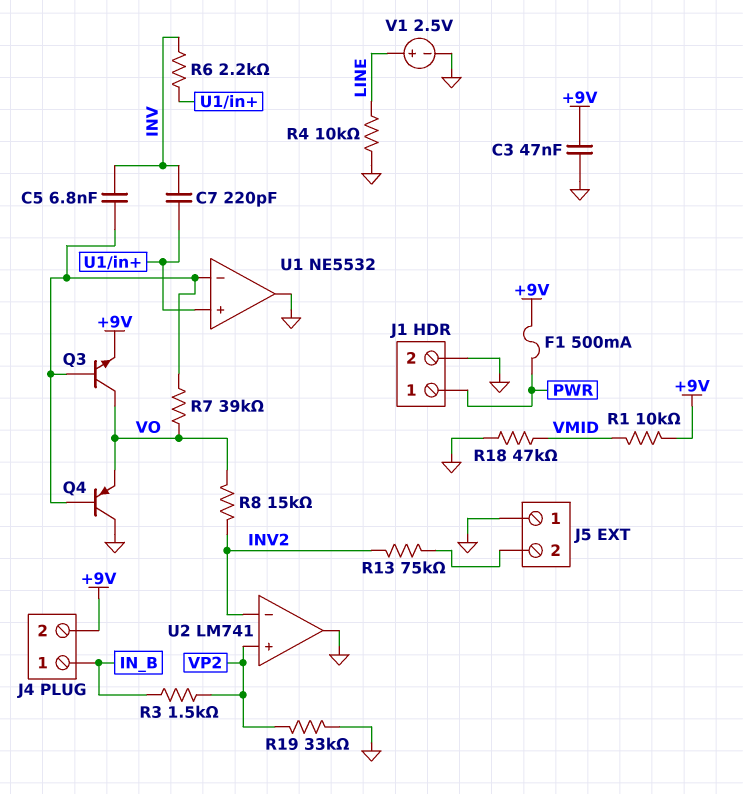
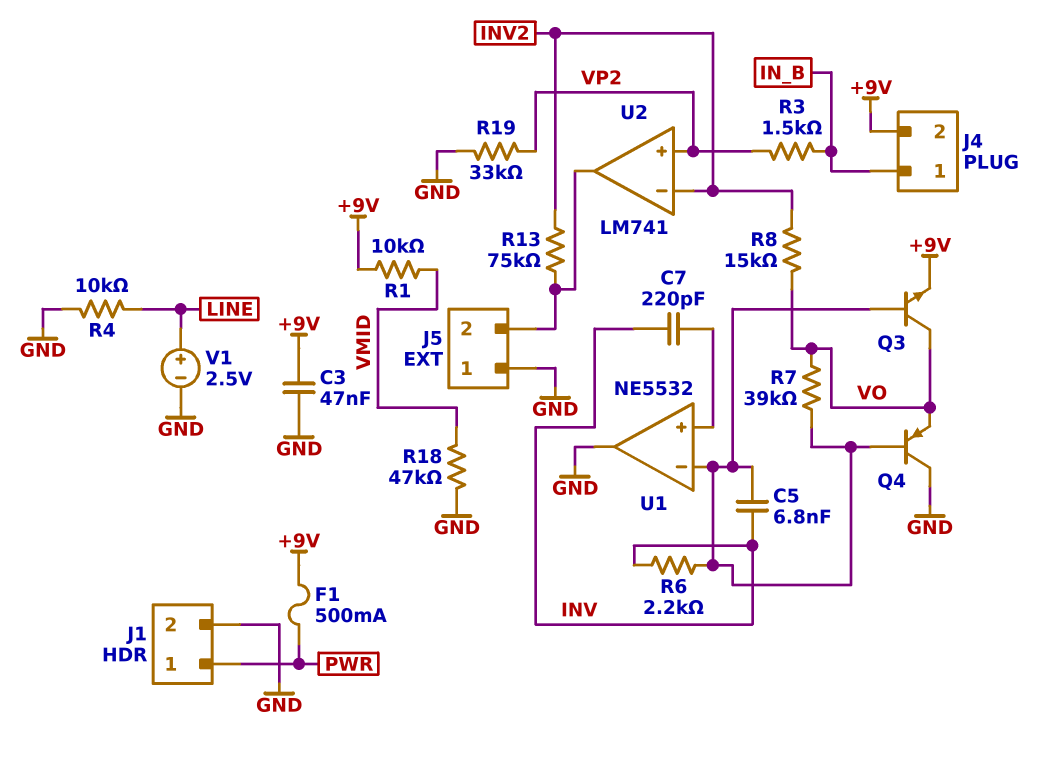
R6: 2.2k (INV, U1/in+) -> 2.2k (INV, U1/in-)
U2 pin out: GND -> J5/2

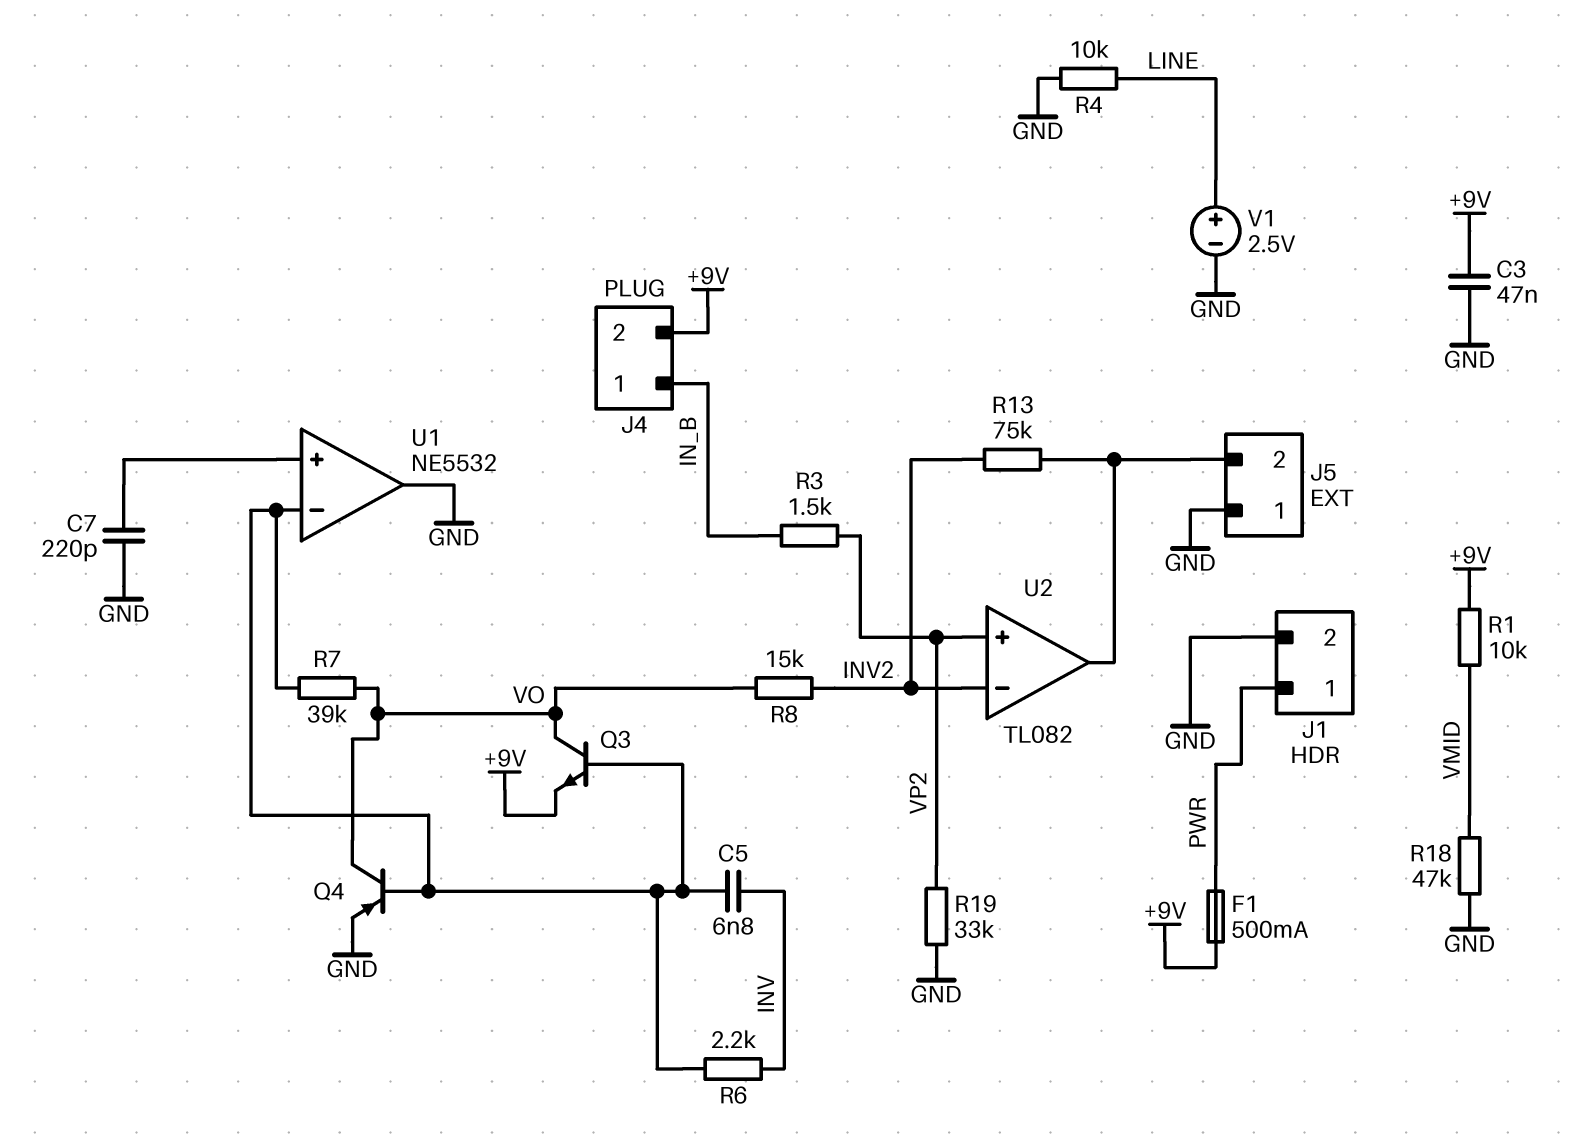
C7: 220pF (INV, U1/in+) -> 220pF (GND, U1/in+)
Q4: PNP (B U1/in-, C GND, E VO) -> PNP (B U1/in-, C VO, E GND)
U2: LM741 -> TL082

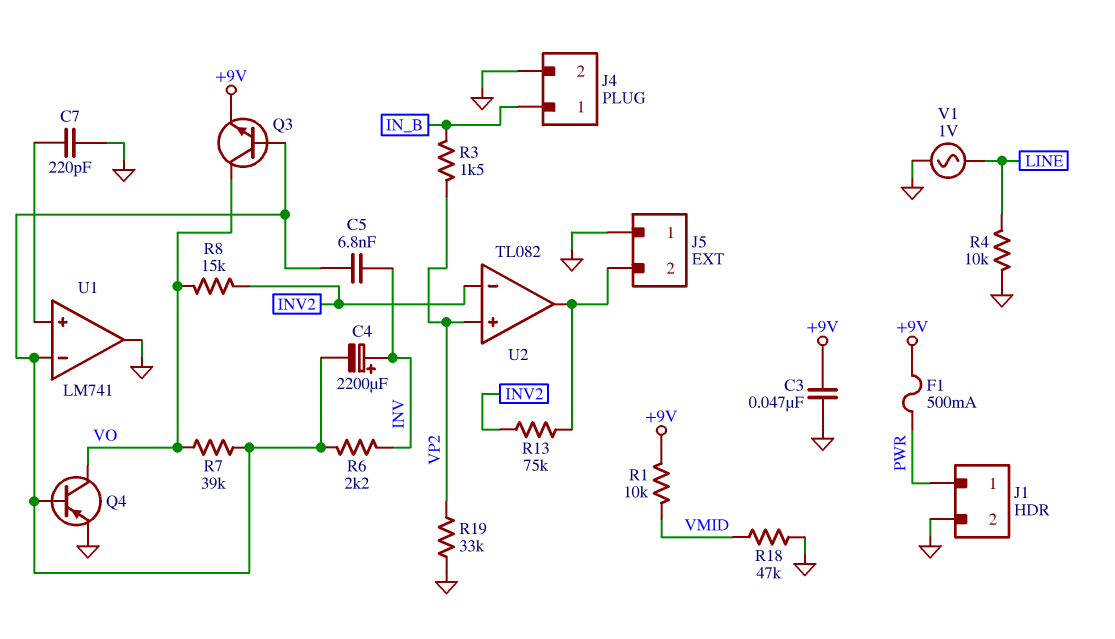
C4: none -> 2200uF (plus INV, minus U1/in-)
J4 pin 2: +9V -> GND
U1: NE5532 -> LM741
V1: 2.5V (plus LINE, minus GND) -> AC 1V (GND, LINE)

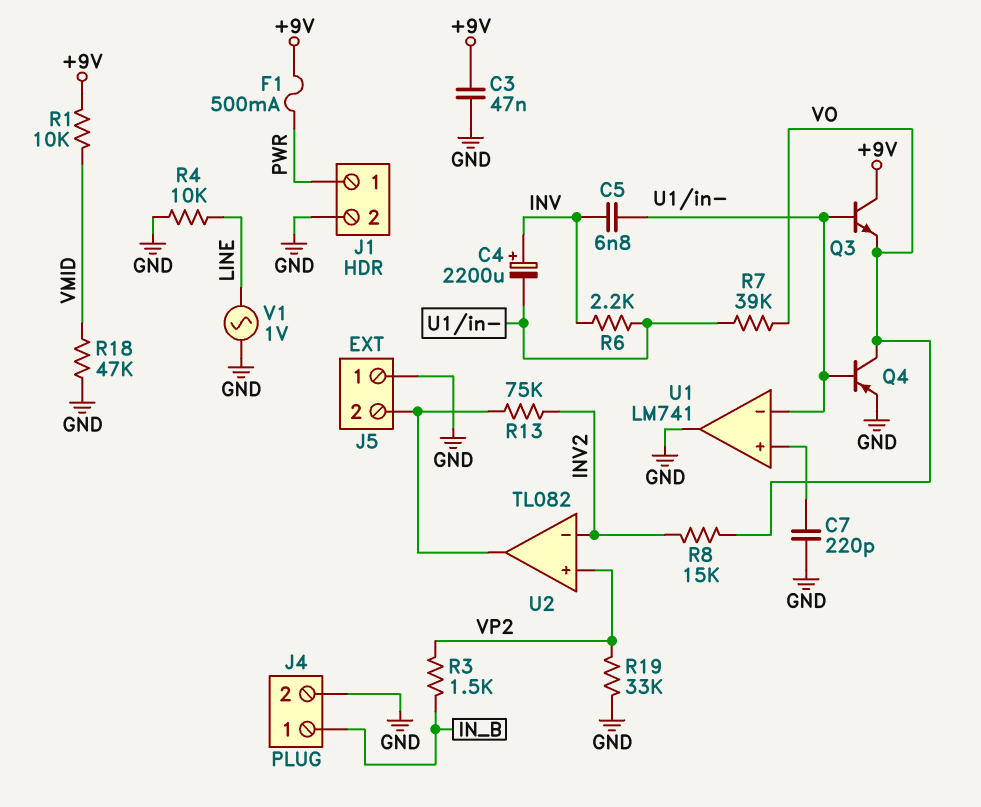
Q3: NPN (B U1/in-, C VO, E +9V) -> NPN (B U1/in-, C +9V, E VO)

